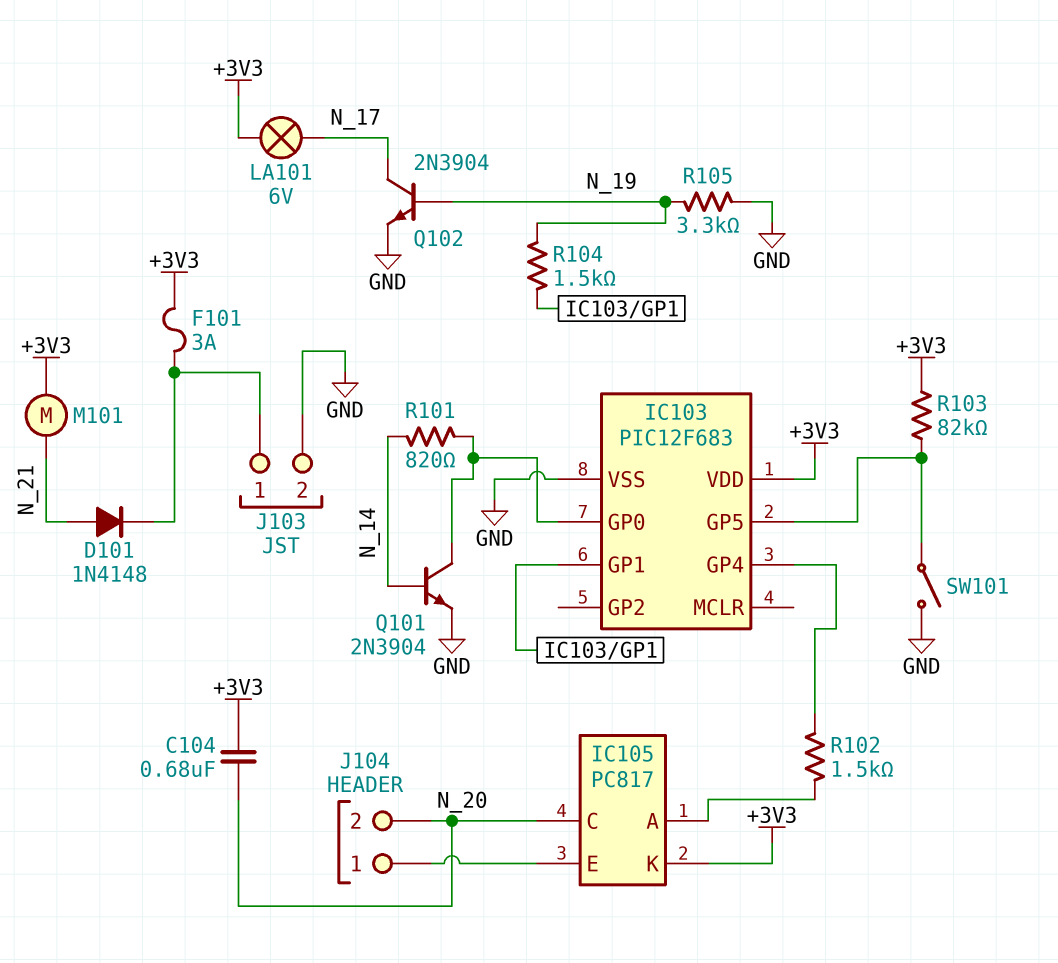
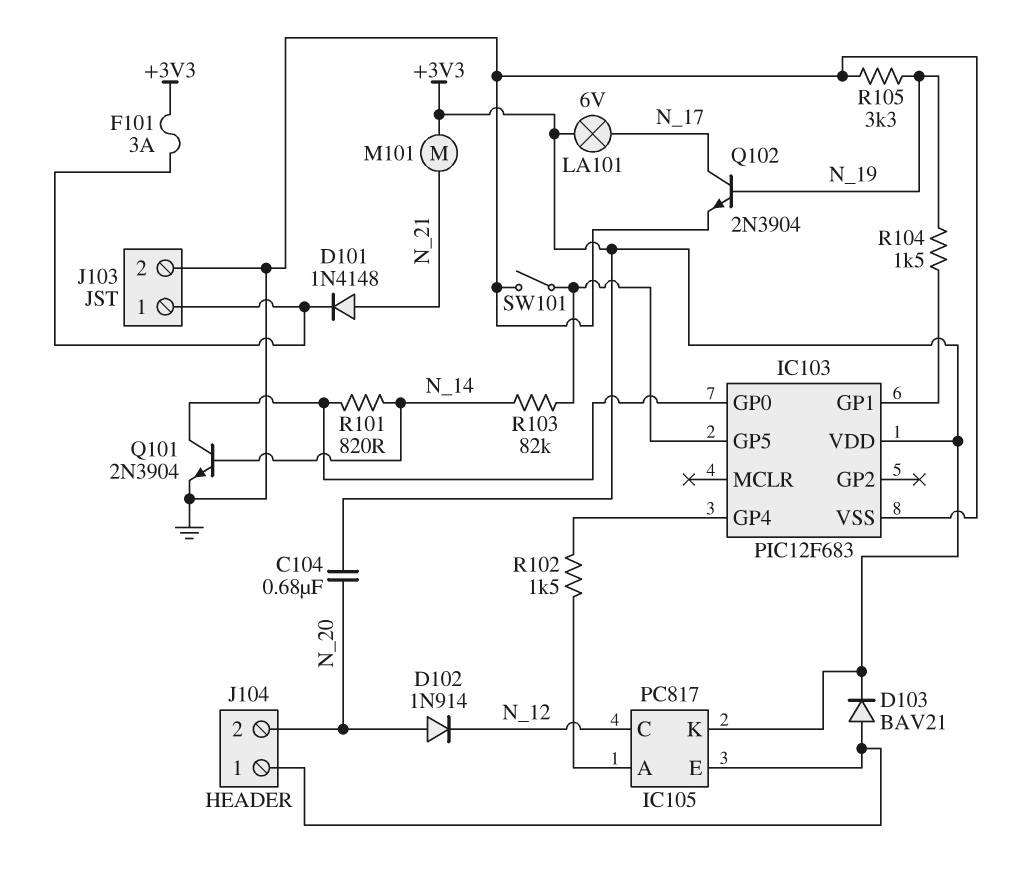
D102: none -> diode 1N914 (A N_20, K N_12)
D103: none -> diode BAV21 (A IC105/E, K +3V3)
IC105 pin C: N_20 -> N_12
R103: 82k (+3V3, IC103/GP5) -> 82k (IC103/GP5, N_14)

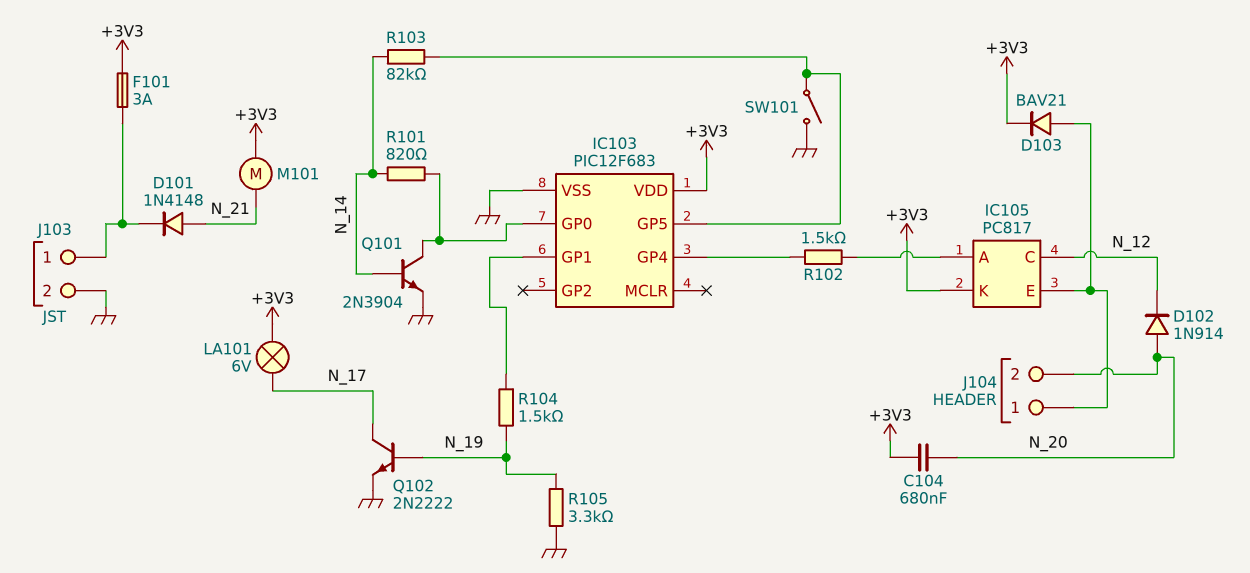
Q102: NPN 2N3904 (B N_19, C N_17, E GND) -> NPN 2N2222 (B N_19, C N_17, E GND)

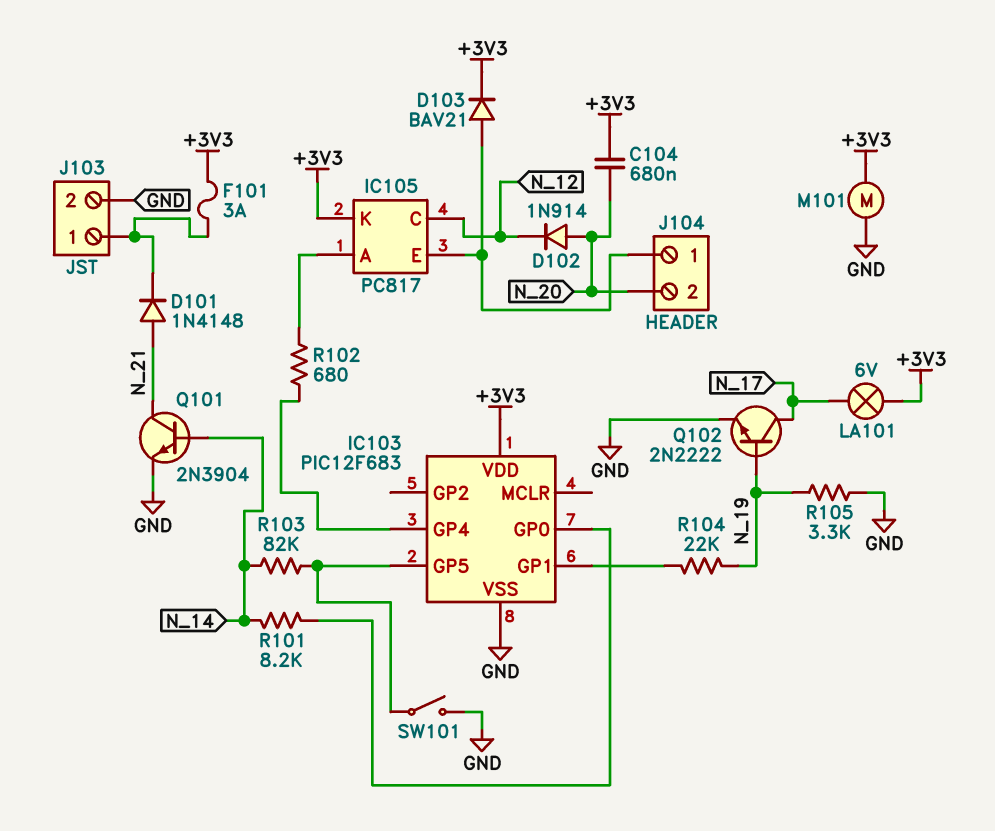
M101: motor (+3V3, N_21) -> motor (+3V3, GND)
Q101: NPN 2N3904 (B N_14, C IC103/GP0, E GND) -> NPN 2N3904 (B N_14, C N_21, E GND)
R101: 820 (IC103/GP0, N_14) -> 8.2k (IC103/GP0, N_14)
R102: 1.5k (IC103/GP4, IC105/A) -> 680 (IC103/GP4, IC105/A)
R104: 1.5k (IC103/GP1, N_19) -> 22k (IC103/GP1, N_19)

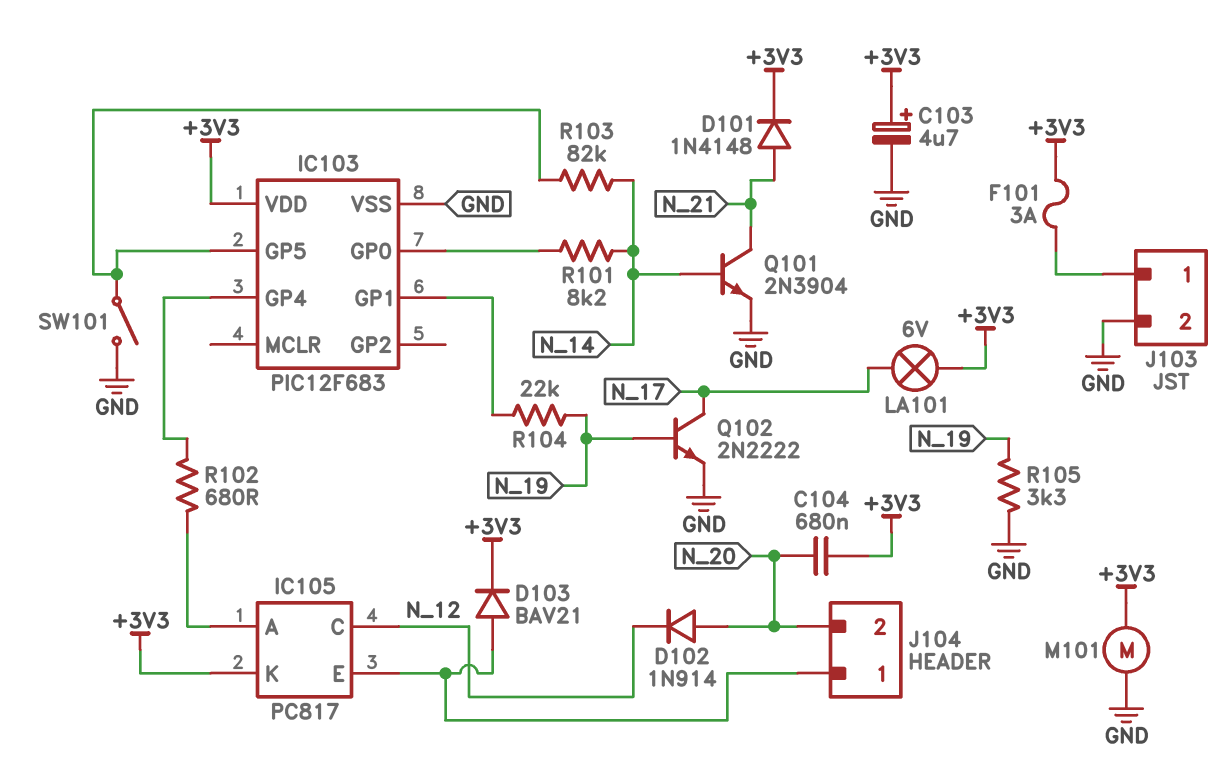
C103: none -> 4.7uF (plus +3V3, minus GND)
D101: diode 1N4148 (A N_21, K J103/1) -> diode 1N4148 (A N_21, K +3V3)

